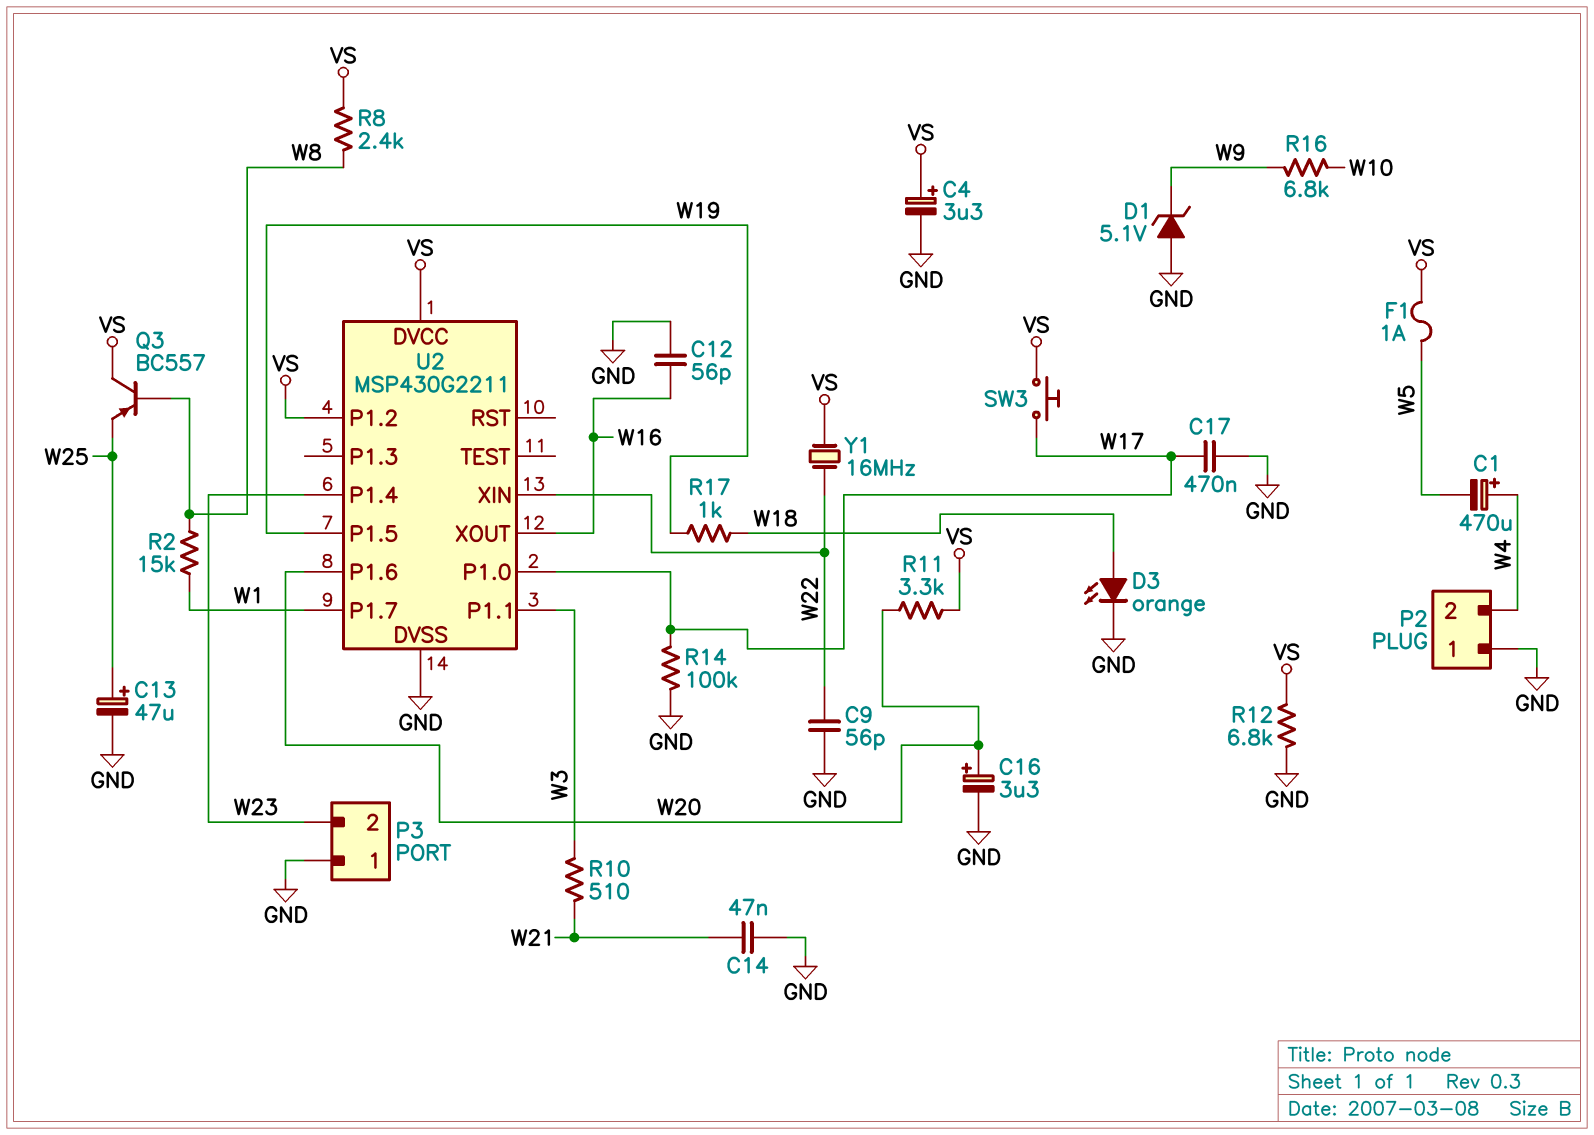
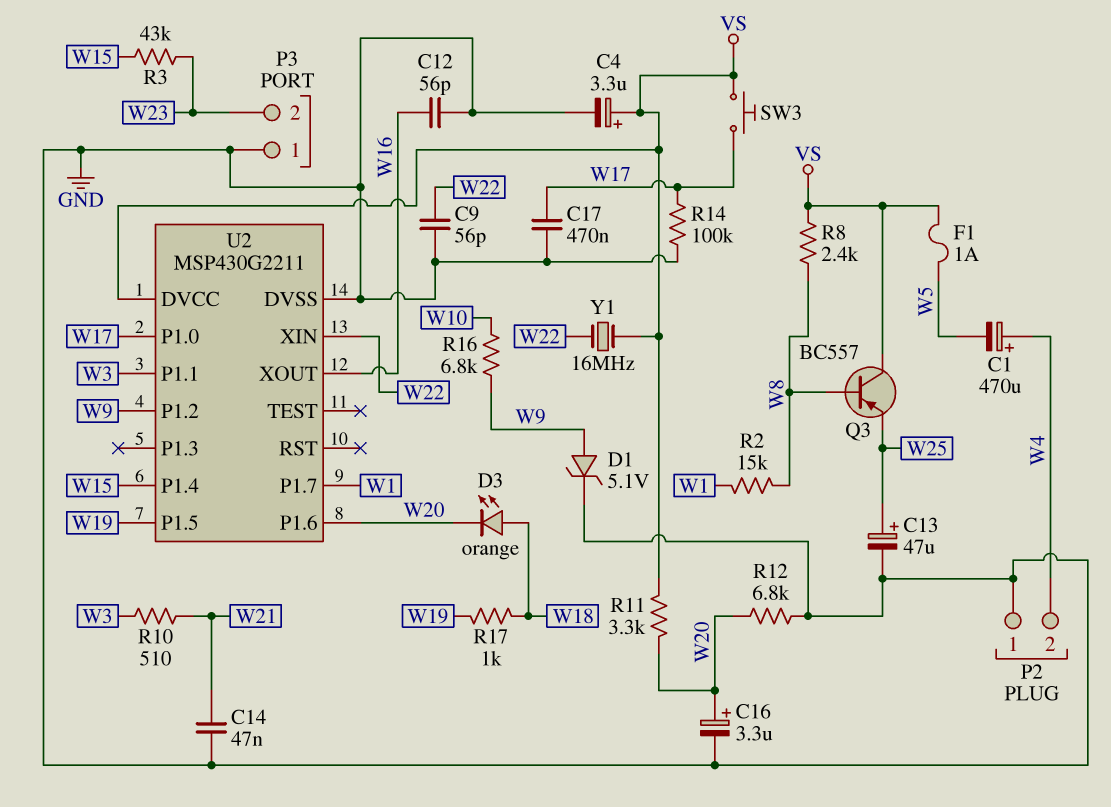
D1: zener 5.1V (A GND, K W9) -> zener 5.1V (A W9, K GND)
D3: LED orange (A W18, K GND) -> LED orange (A W18, K W20)
R3: none -> 43k (W15, W23)
R12: 6.8k (GND, VS) -> 6.8k (GND, W20)
U2 pin P1.2: VS -> W9
U2 pin P1.4: W23 -> W15

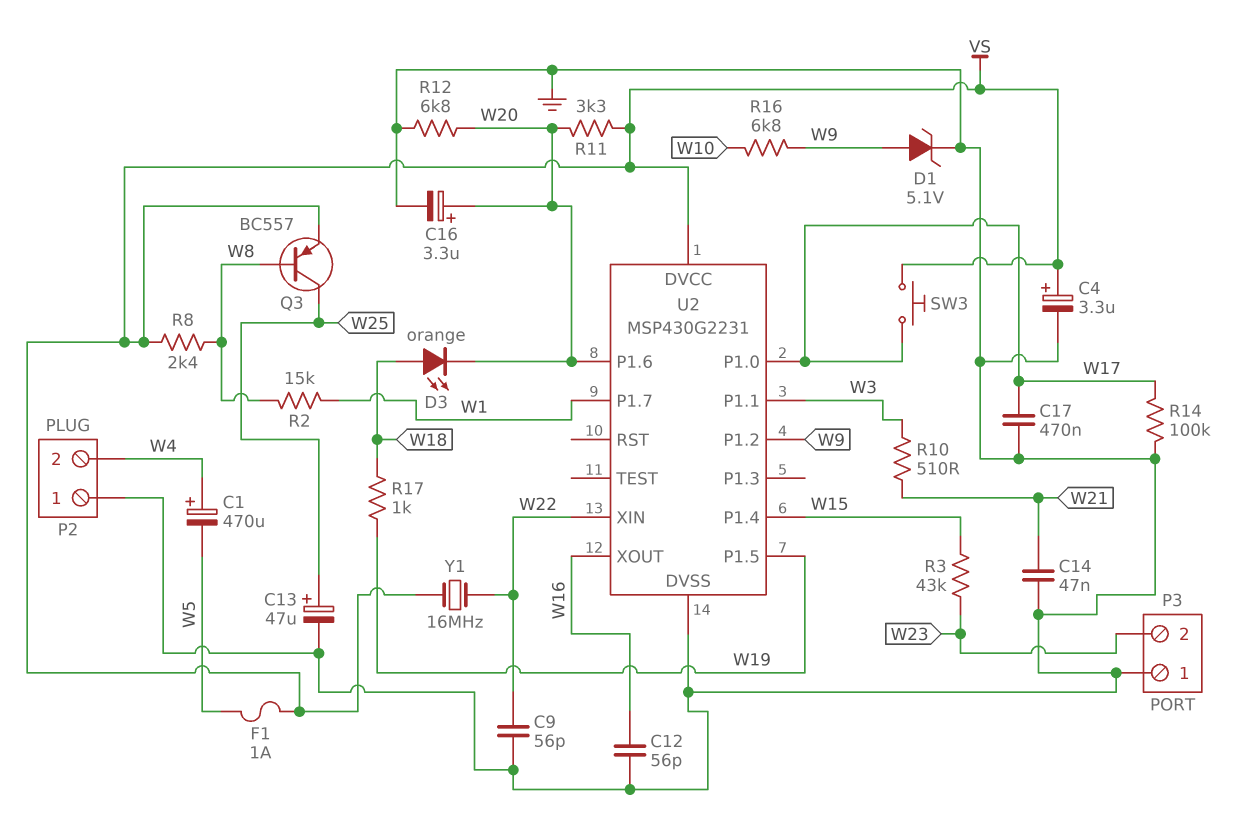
Q3: PNP BC557 (B W8, C VS, E W25) -> PNP BC557 (B W8, C W25, E VS)
U2: MSP430G2211 -> MSP430G2231

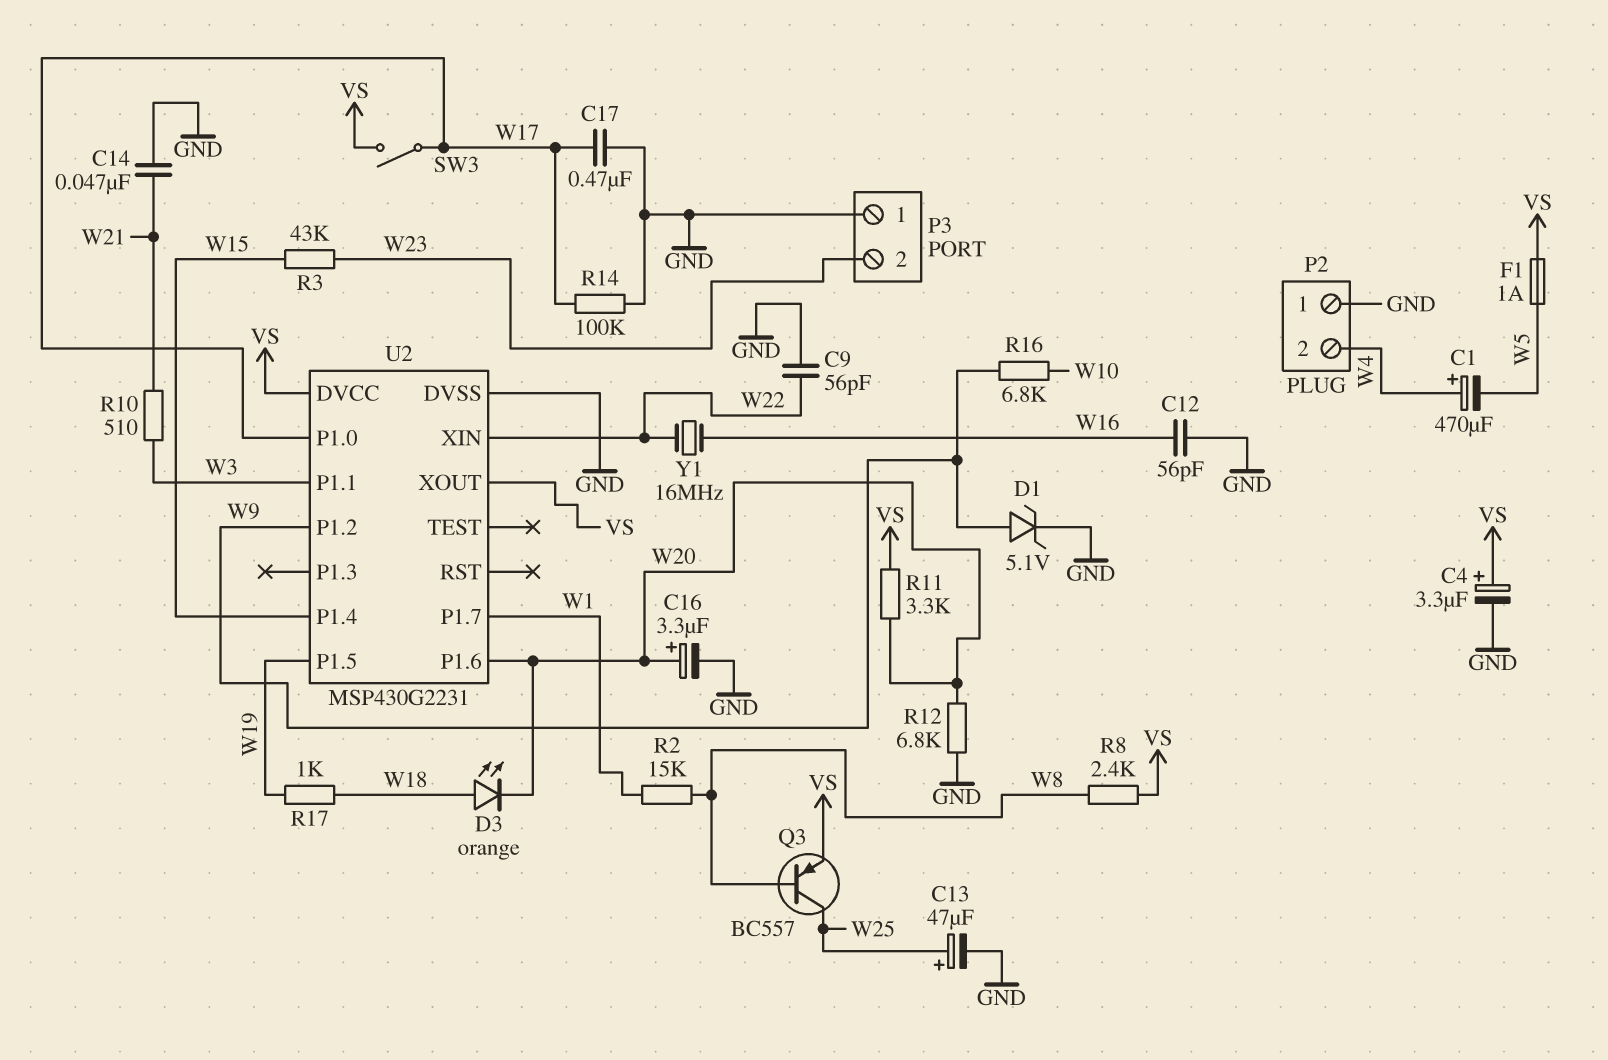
SW3: button (VS, W17) -> switch (VS, W17)
U2 pin XOUT: W16 -> VS
Y1: 16MHz (VS, W22) -> 16MHz (W16, W22)

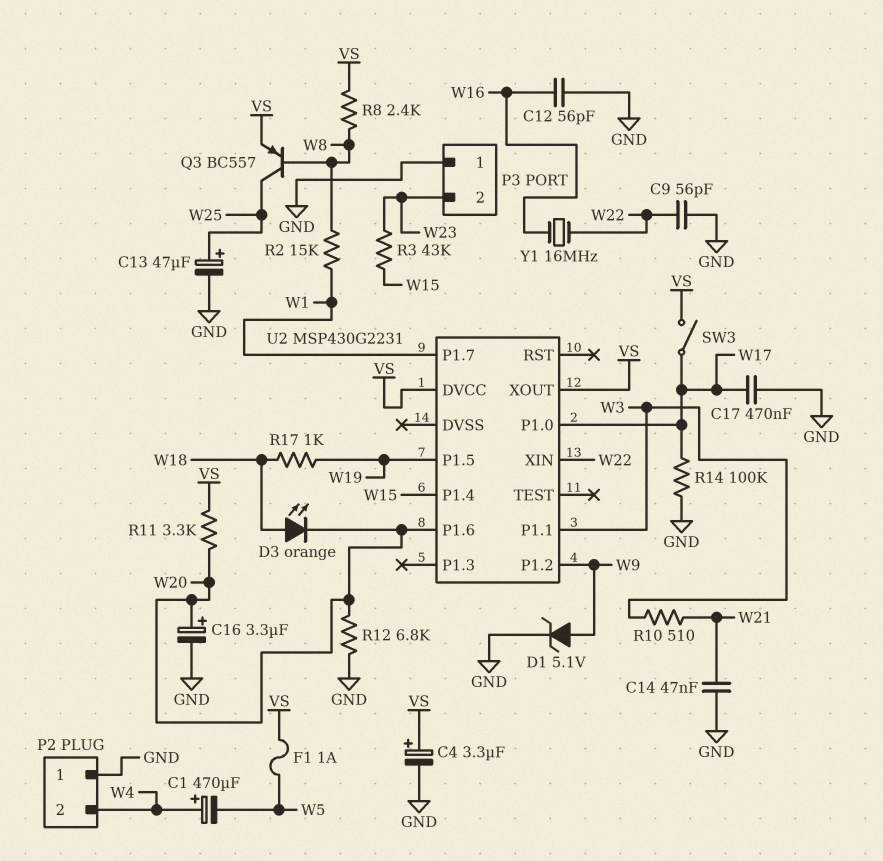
R16: 6.8k (W9, W10) -> none
U2 pin DVSS: GND -> none

